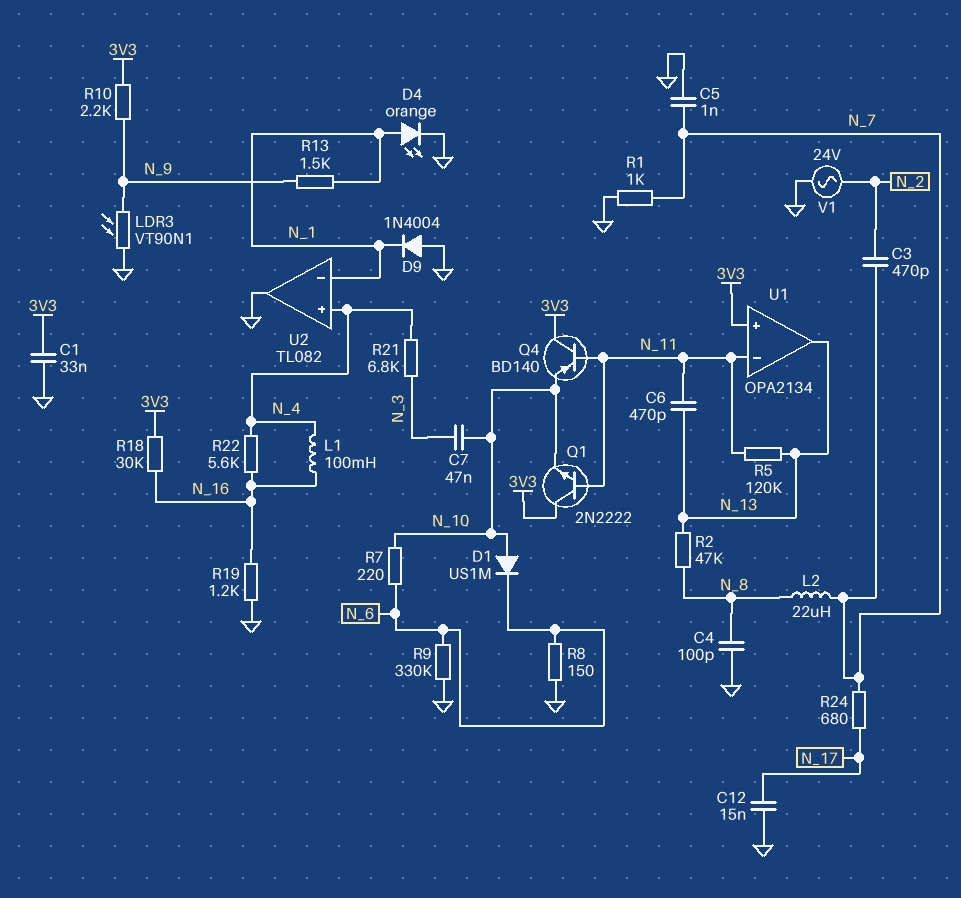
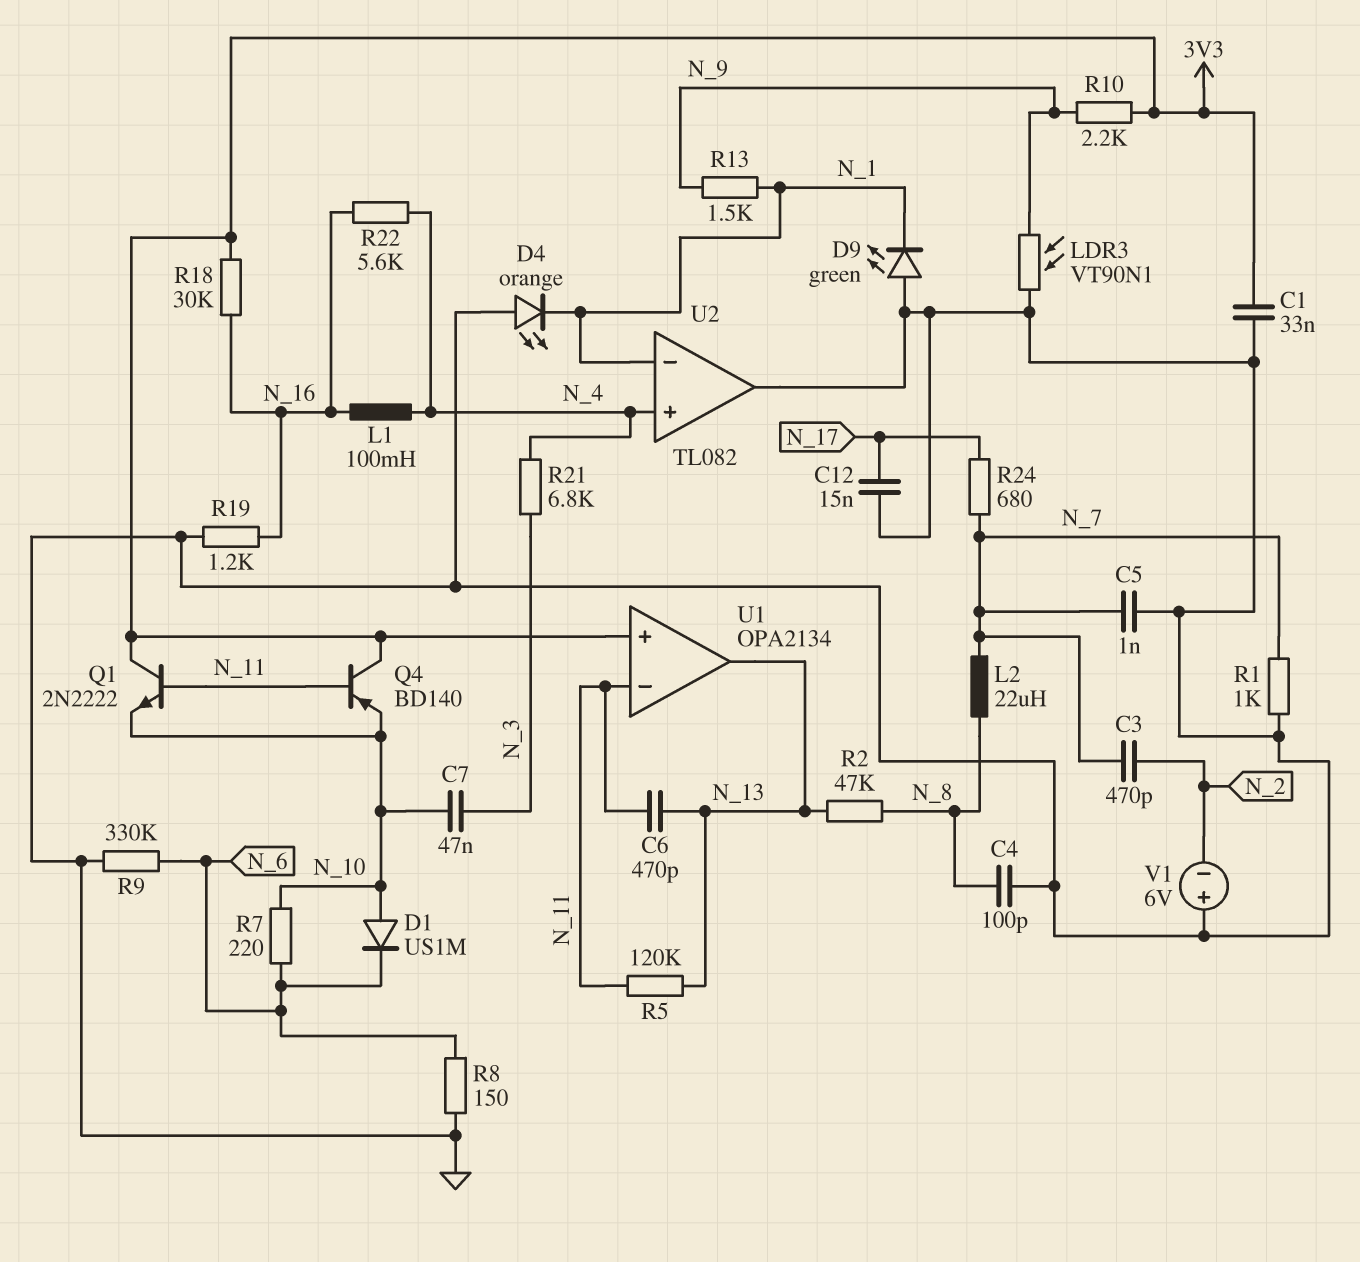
D4: LED orange (A N_1, K GND) -> LED orange (A GND, K N_1)
D9: diode 1N4004 (A GND, K N_1) -> LED green (A GND, K N_1)
V1: AC 24V (GND, N_2) -> 6V (plus GND, minus N_2)

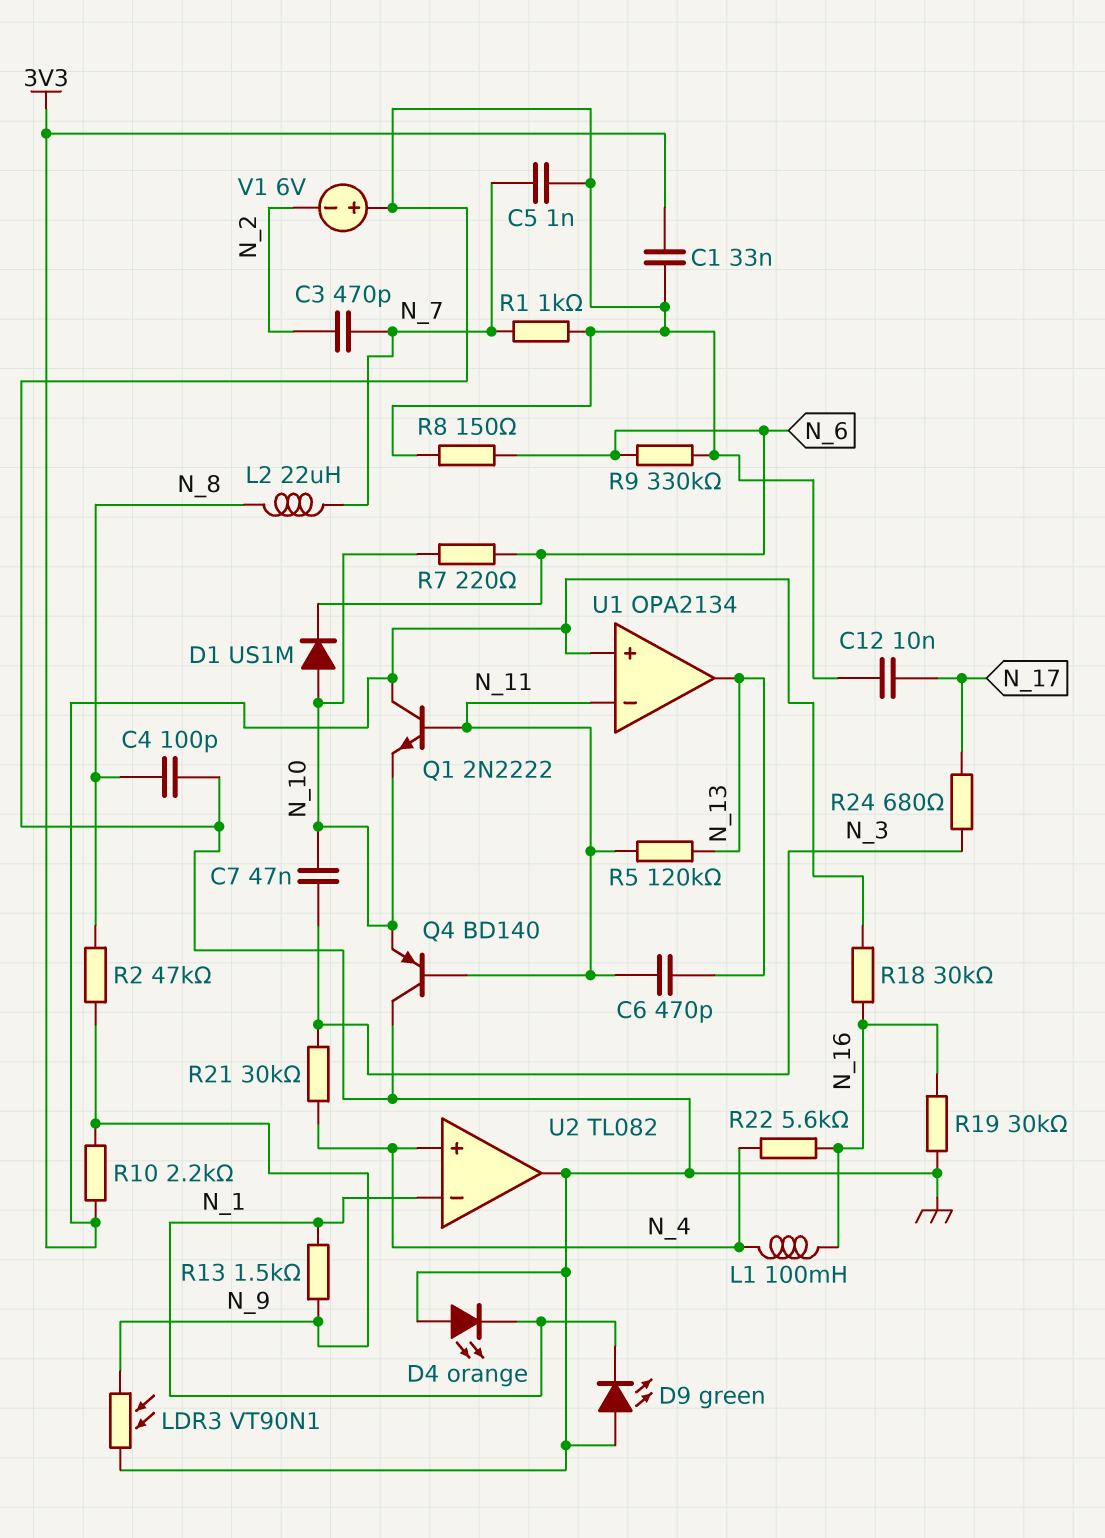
C12: 15nF (GND, N_17) -> 10nF (GND, N_17)
Q4: PNP BD140 (B N_11, C 3V3, E N_10) -> PNP BD140 (B N_11, C GND, E N_10)
R2: 47k (N_8, N_13) -> 47k (N_8, N_9)
R19: 1.2k (GND, N_16) -> 30k (GND, N_16)
R21: 6.8k (N_3, N_4) -> 30k (N_3, N_4)
R24: 680 (N_7, N_17) -> 680 (N_3, N_17)

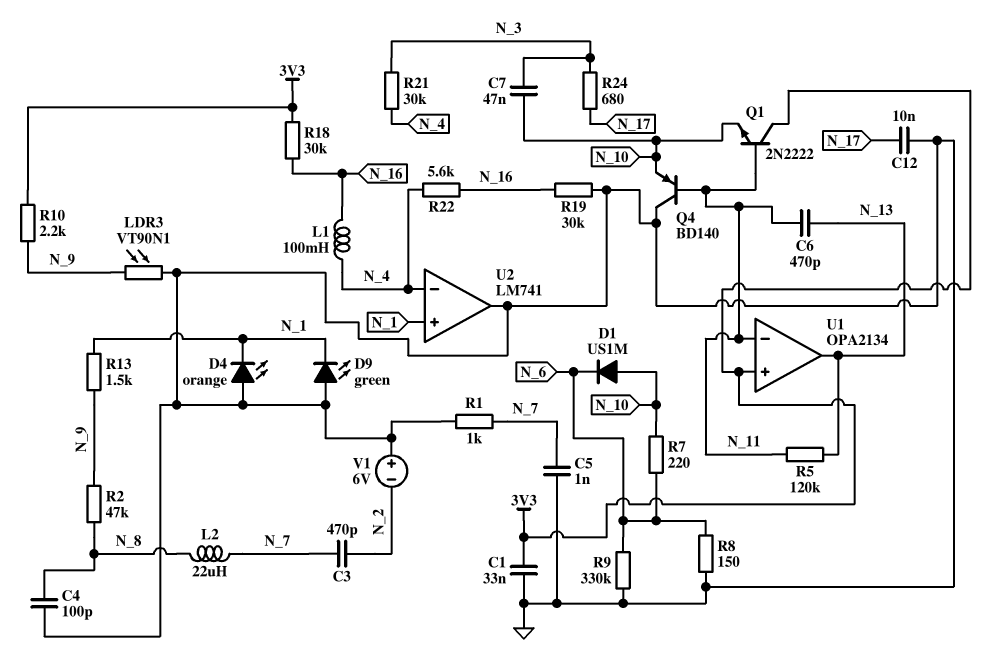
U2: TL082 -> LM741
U2 pin in+: N_4 -> N_1
U2 pin in-: N_1 -> N_4

